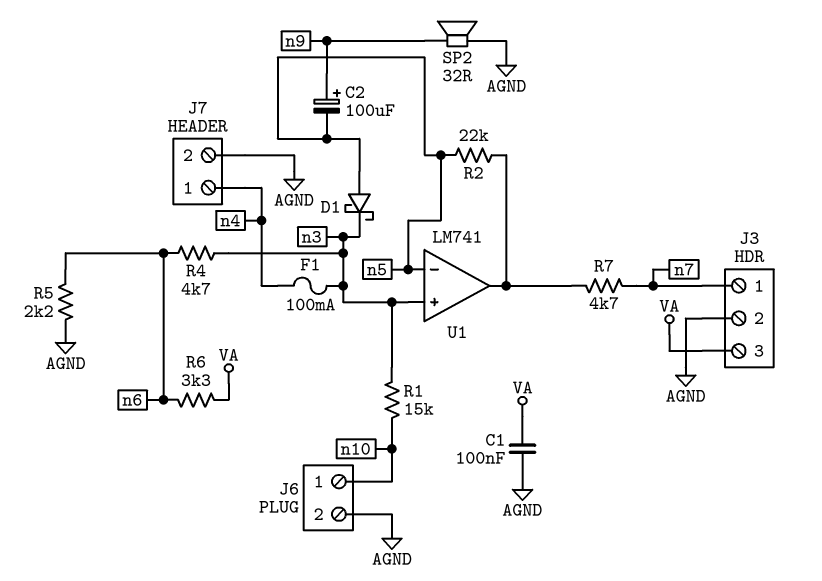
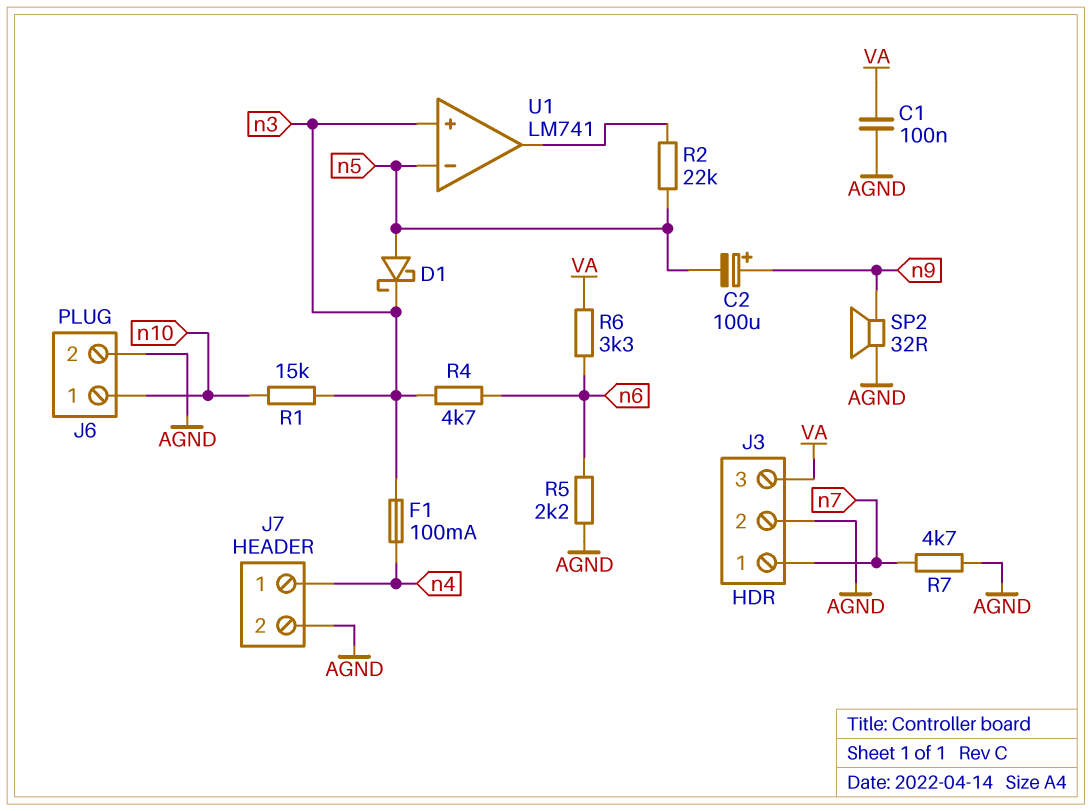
R7: 4.7k (U1/out, n7) -> 4.7k (AGND, n7)

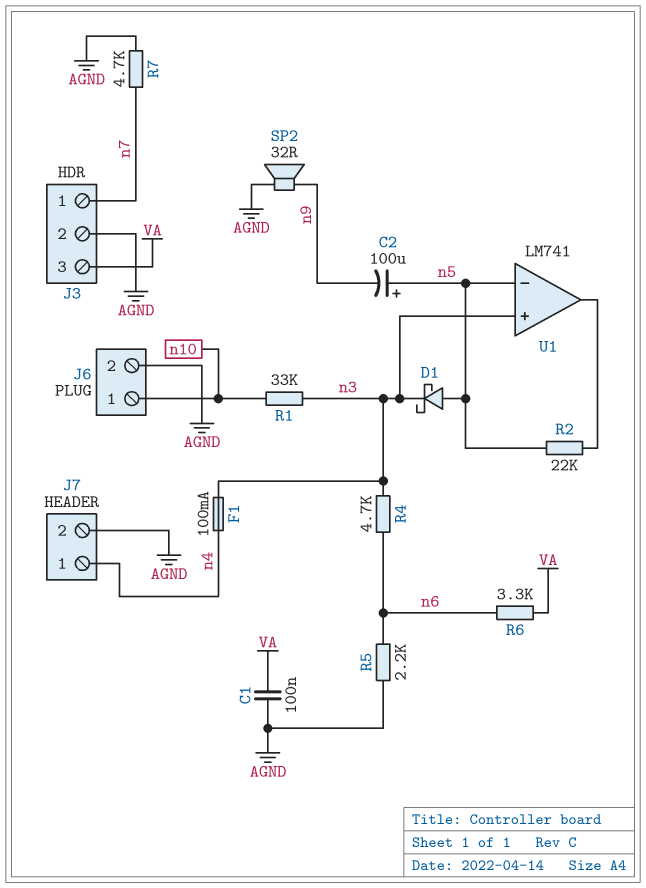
C2: 100uF (plus n9, minus n5) -> 100uF (plus n5, minus n9)
R1: 15k (n3, n10) -> 33k (n3, n10)

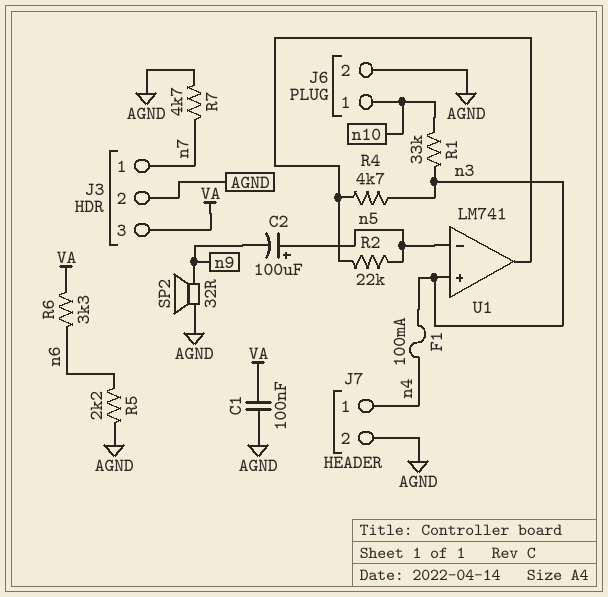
D1: schottky (A n5, K n3) -> none
R4: 4.7k (n3, n6) -> 4.7k (U1/out, n3)

